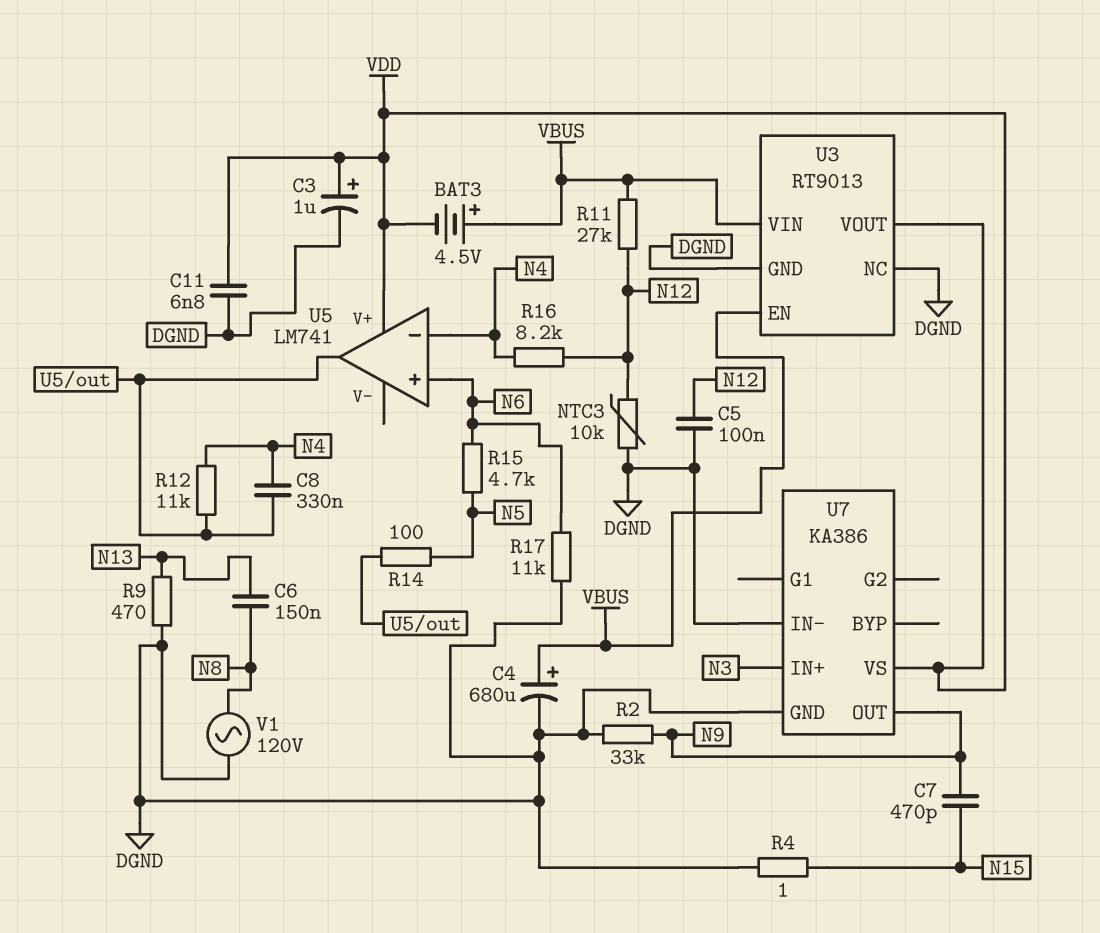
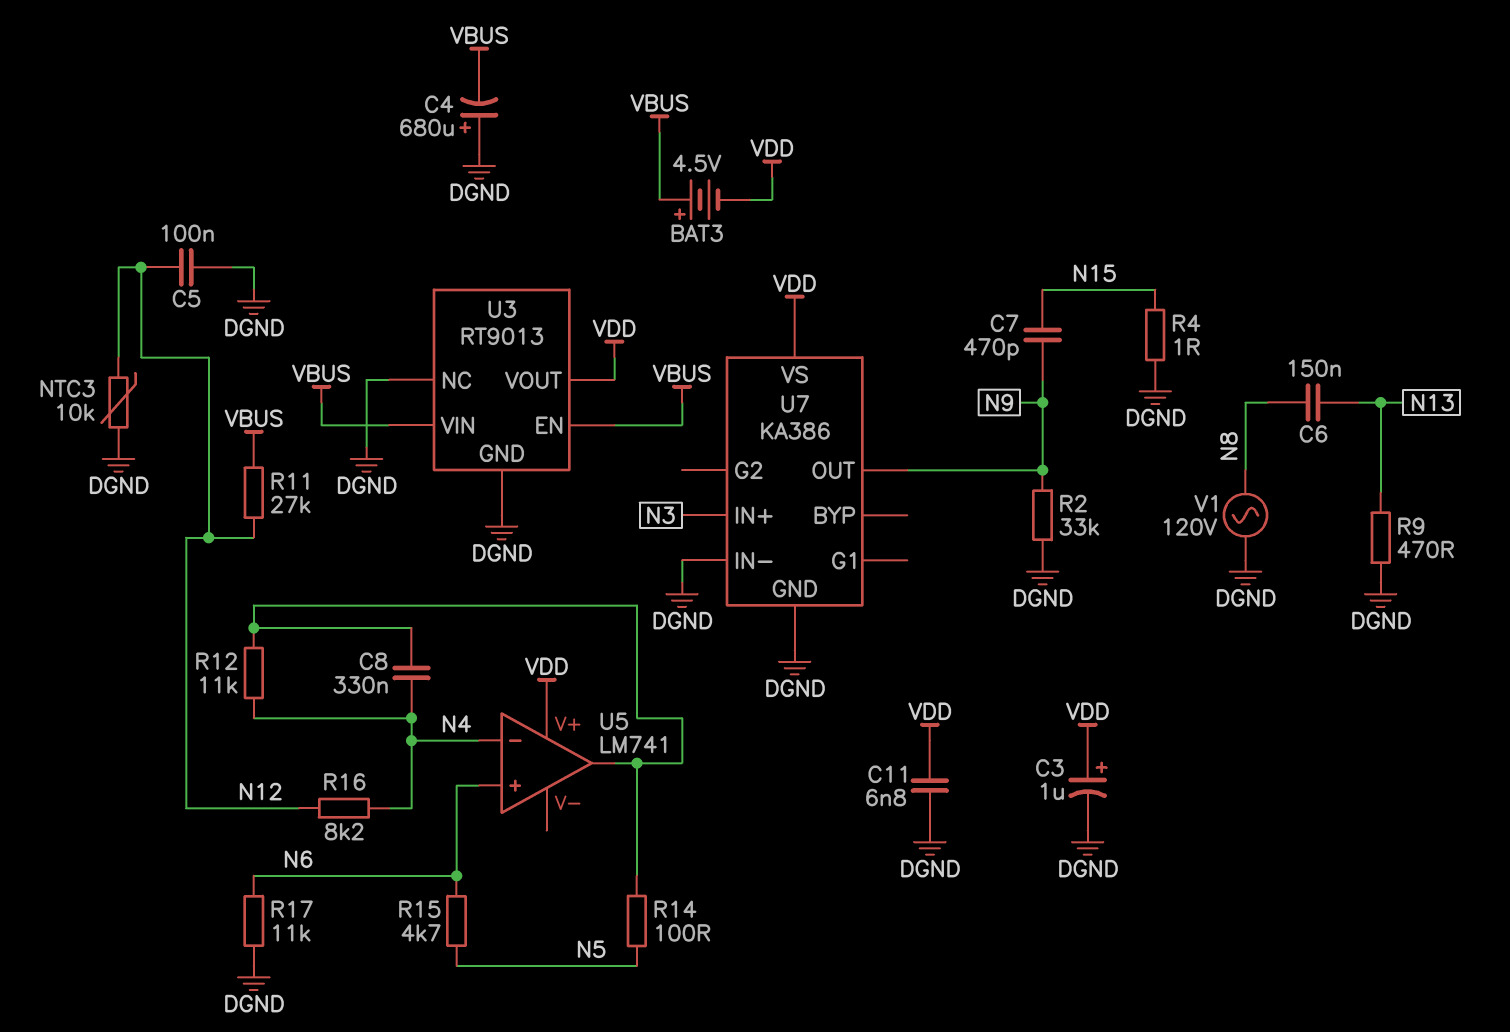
C4: 680uF (plus VBUS, minus DGND) -> 680uF (plus DGND, minus VBUS)

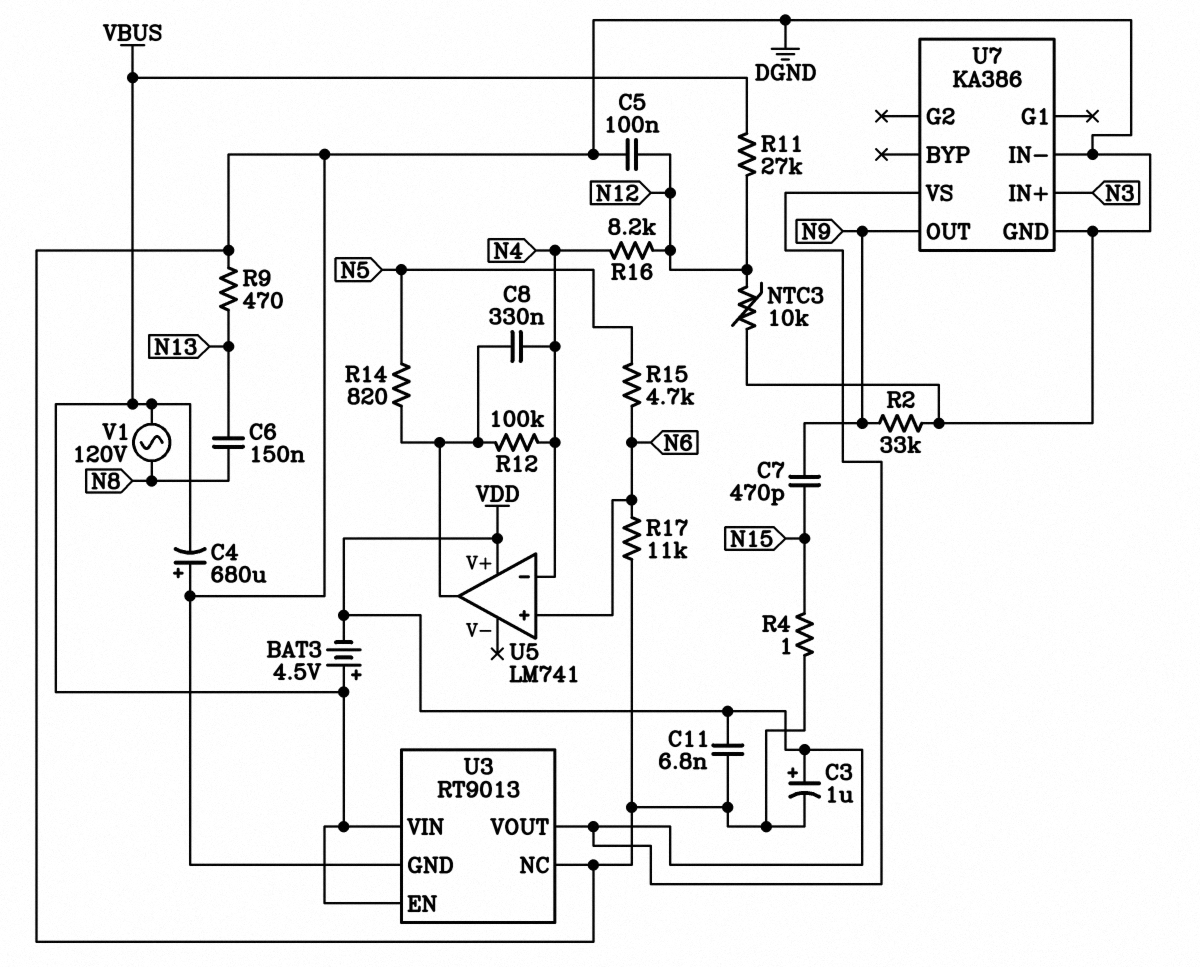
R12: 11k (N4, U5/out) -> 100k (N4, U5/out)
R14: 100 (N5, U5/out) -> 820 (N5, U5/out)
V1: AC 120V (DGND, N8) -> AC 120V (N8, VBUS)

